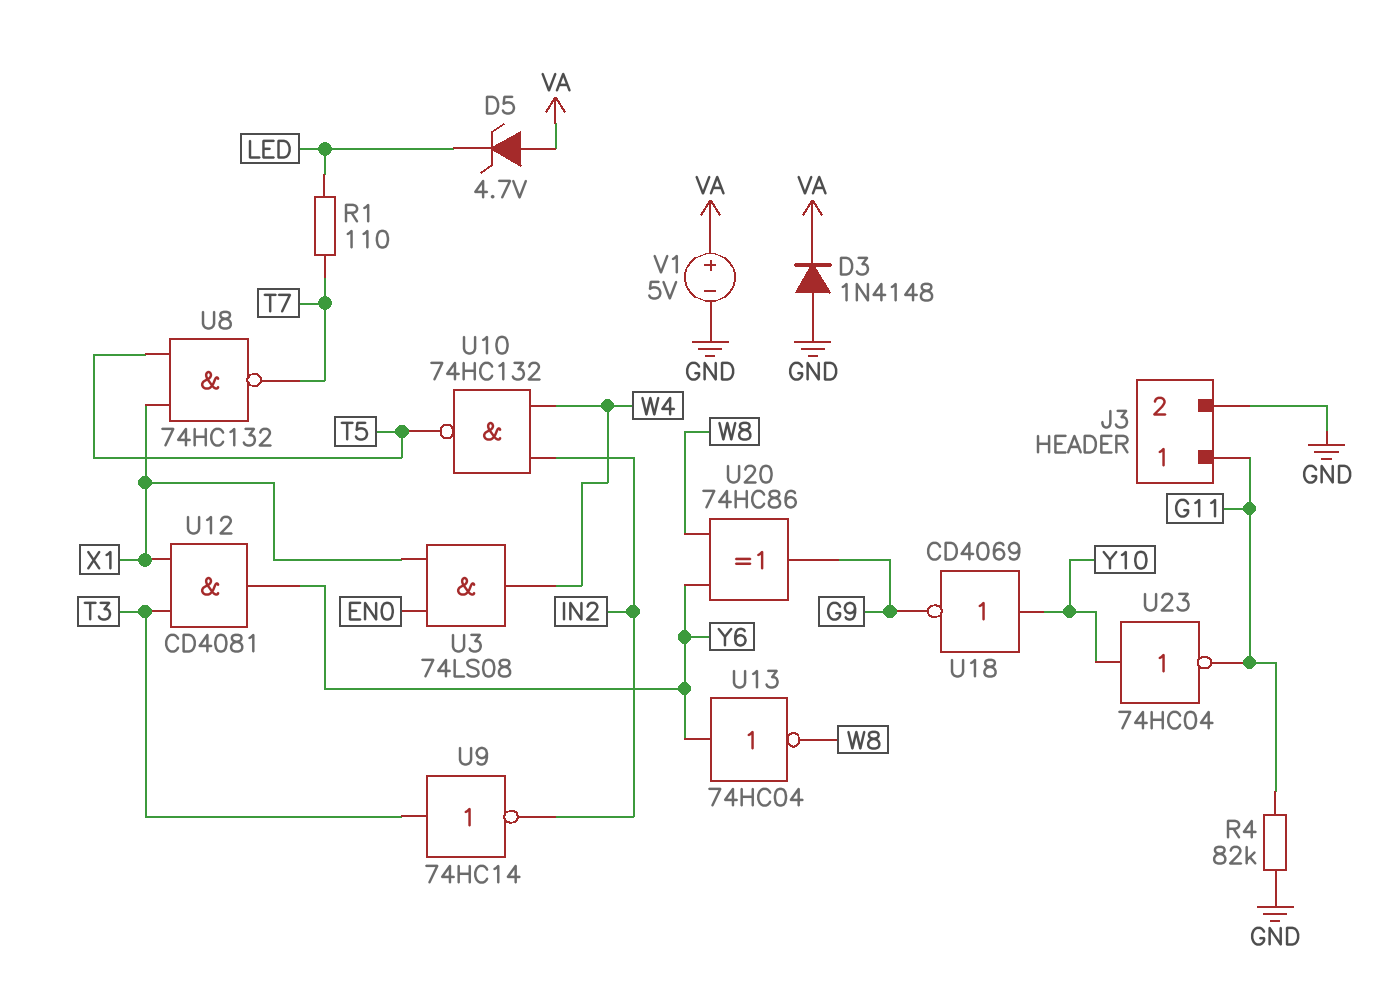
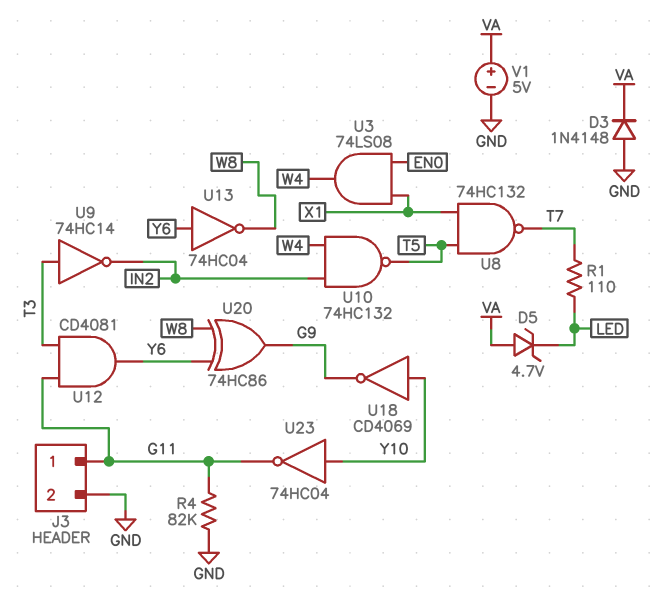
U12: AND CD4081 (in T3, in X1, out Y6) -> AND CD4081 (in G11, in T3, out Y6)

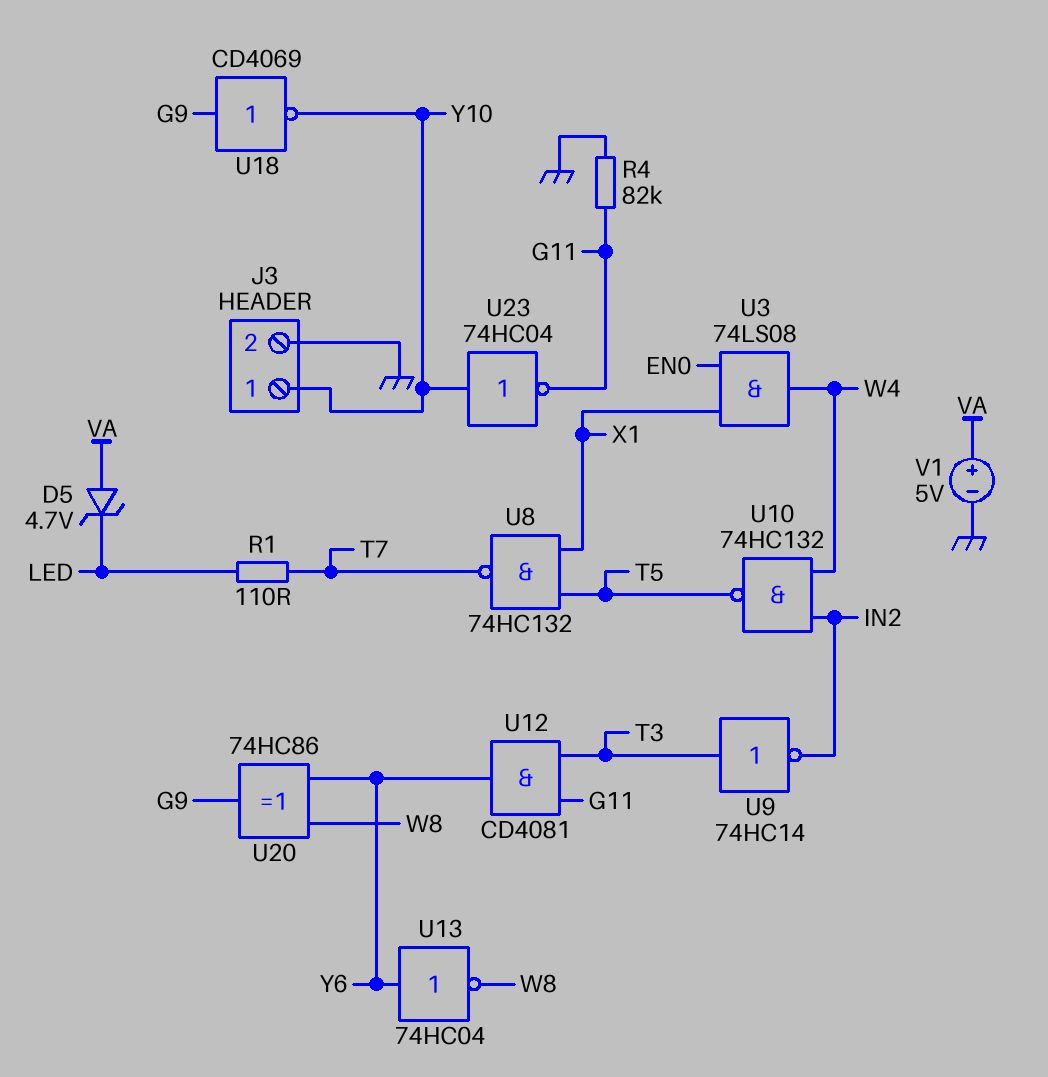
D3: diode 1N4148 (A GND, K VA) -> none
J3 pin 1: G11 -> Y10
U18: NOT CD4069 (in Y10, out G9) -> NOT CD4069 (in G9, out Y10)

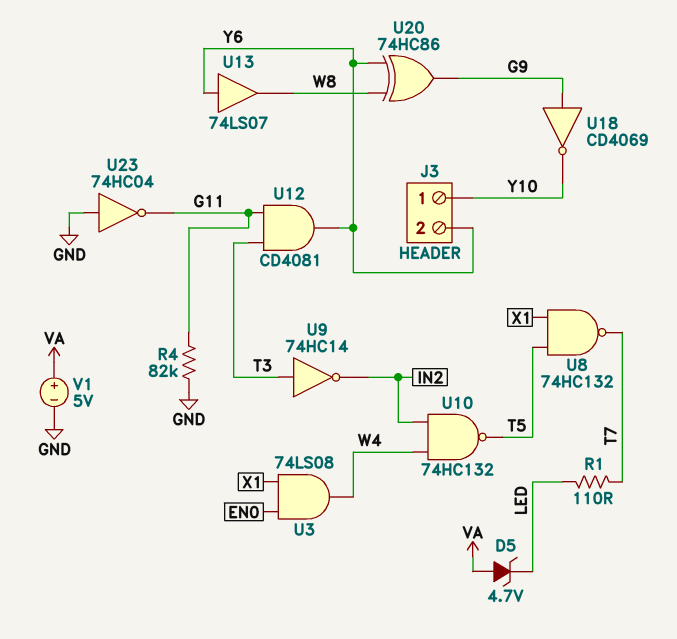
J3 pin 2: GND -> Y6
U13: NOT 74HC04 (in Y6, out W8) -> buffer 74LS07 (in Y6, out W8)
U23: NOT 74HC04 (in Y10, out G11) -> NOT 74HC04 (in GND, out G11)

